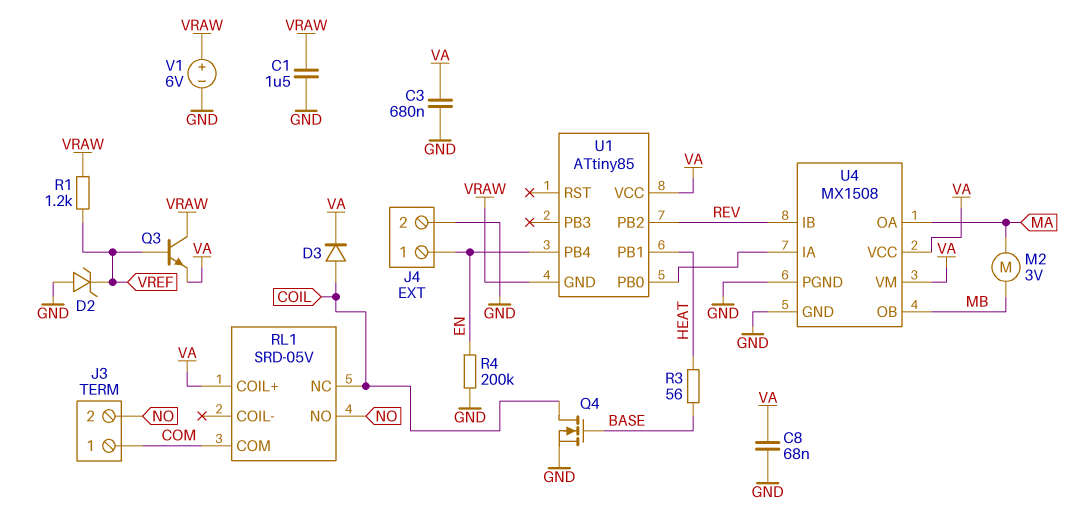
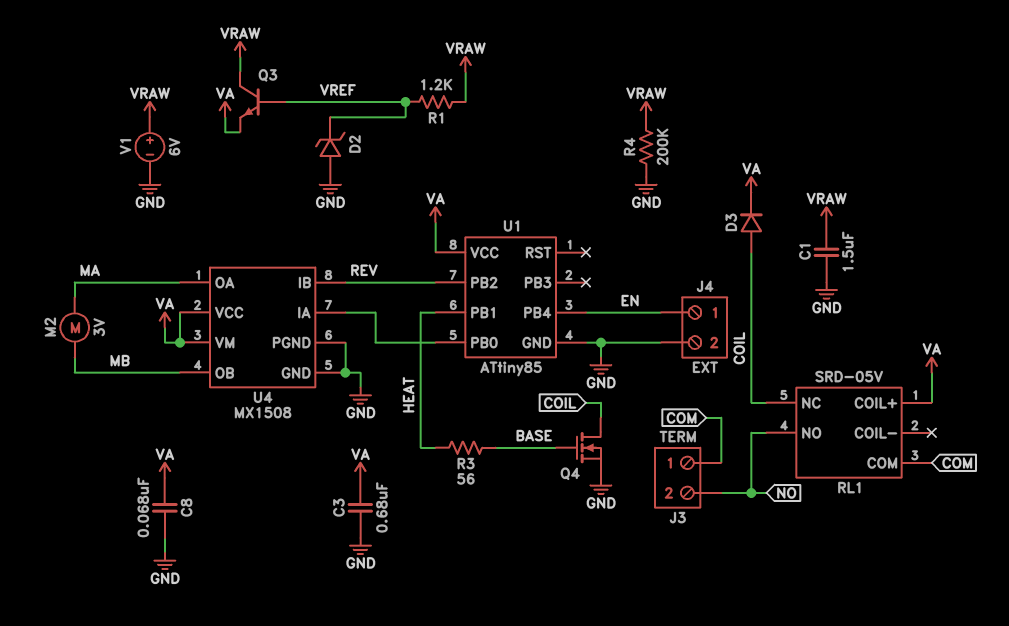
R4: 200k (EN, GND) -> 200k (GND, VRAW)
U1 pin GND: VRAW -> GND

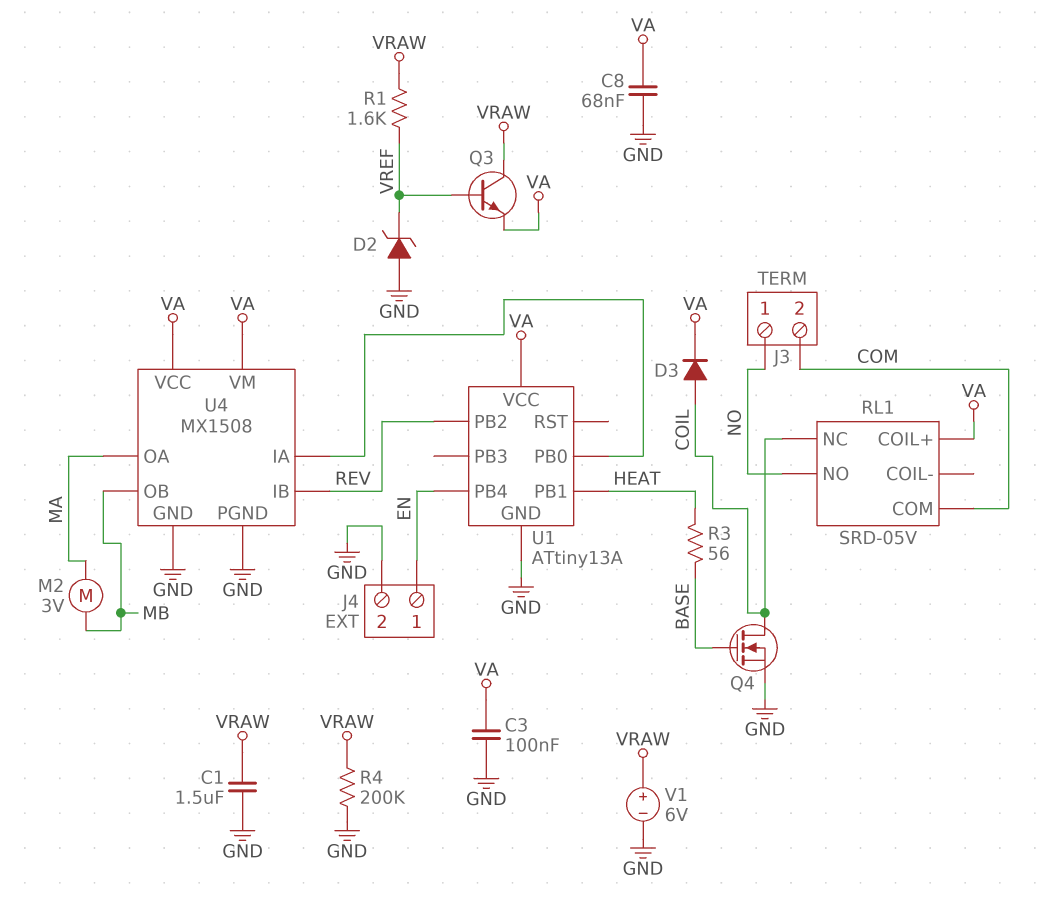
C3: 680nF (GND, VA) -> 100nF (GND, VA)
J3 pin 1: COM -> NO
J3 pin 2: NO -> COM
R1: 1.2k (VRAW, VREF) -> 1.6k (VRAW, VREF)
U1: ATtiny85 -> ATtiny13A

